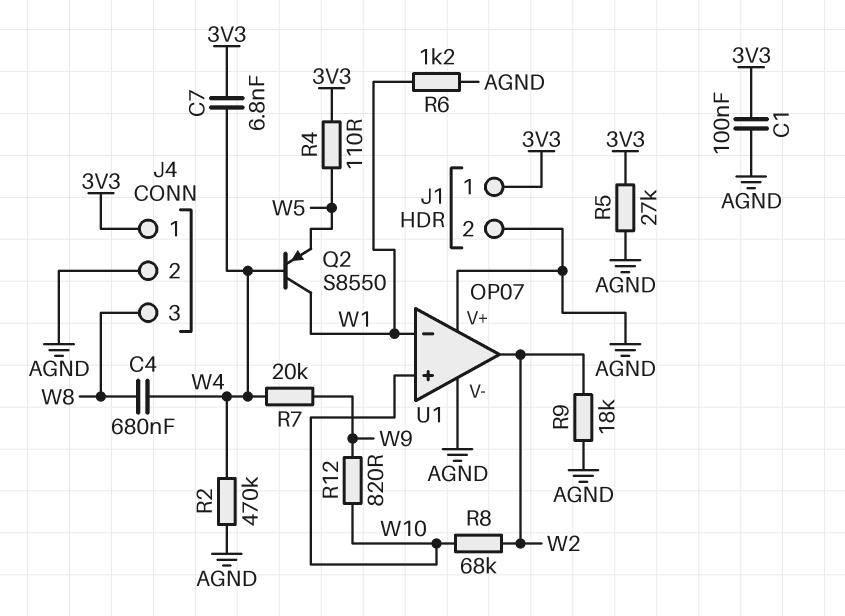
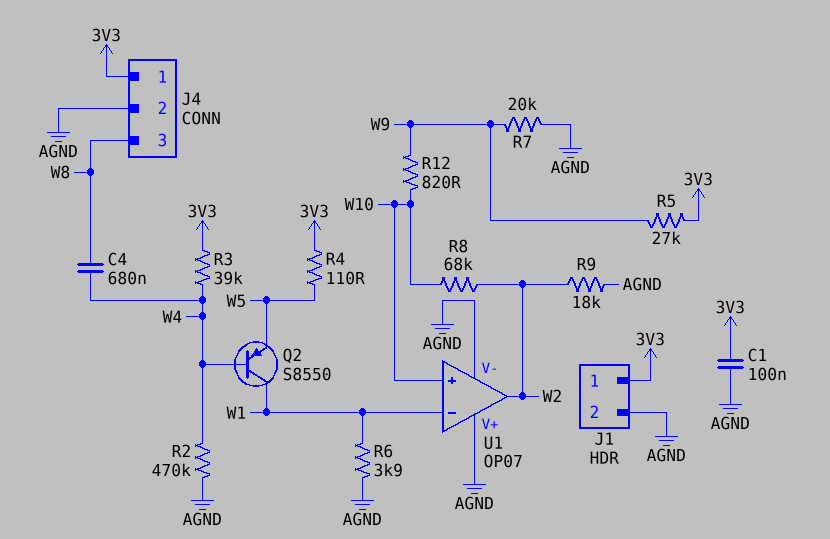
C7: 6.8nF (3V3, W4) -> none
R3: none -> 39k (3V3, W4)
R5: 27k (3V3, AGND) -> 27k (3V3, W9)
R6: 1.2k (AGND, W1) -> 3.9k (AGND, W1)
R7: 20k (W4, W9) -> 20k (AGND, W9)

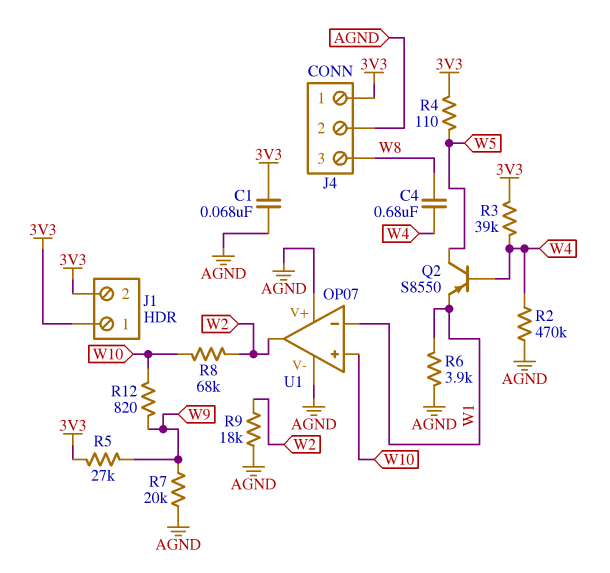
C1: 100nF (3V3, AGND) -> 68nF (3V3, AGND)
J1 pin 2: AGND -> 3V3
Q2: PNP S8550 (B W4, C W1, E W5) -> PNP S8550 (B W4, C W5, E W1)

